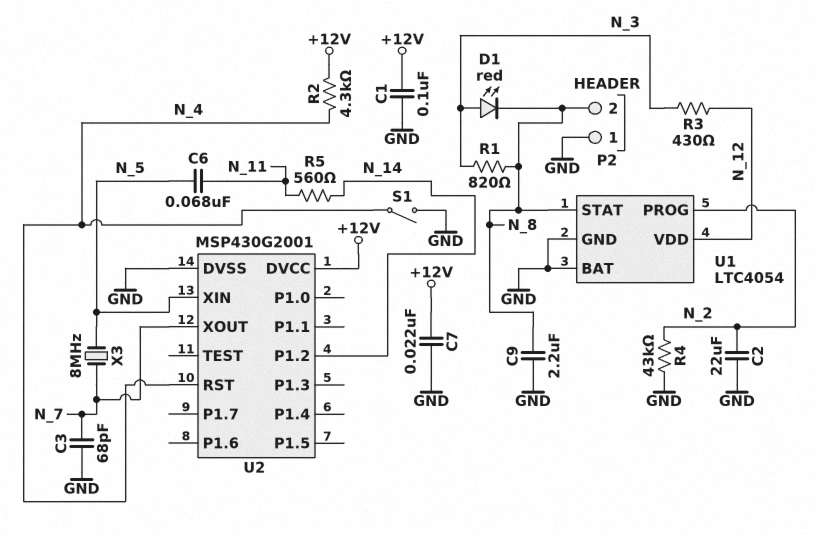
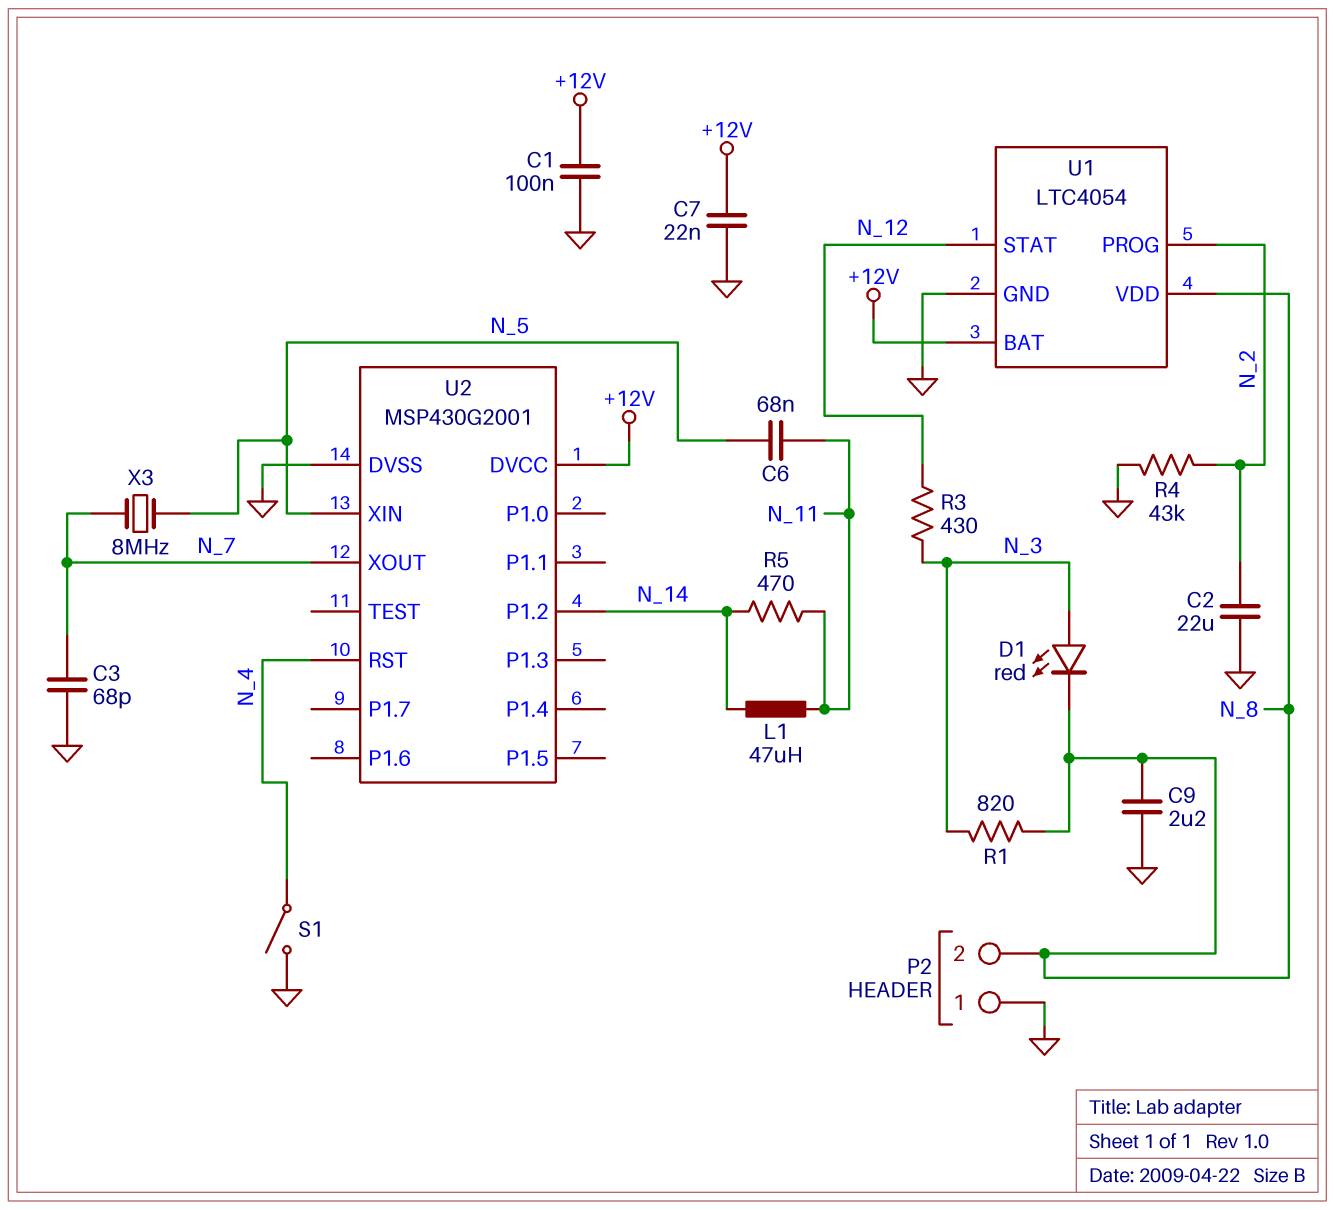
L1: none -> 47uH (N_11, N_14)
R2: 4.3k (+12V, N_4) -> none
R5: 560 (N_11, N_14) -> 470 (N_11, N_14)
U1 pin BAT: GND -> +12V
U1 pin STAT: N_8 -> N_12
U1 pin VDD: N_12 -> N_8

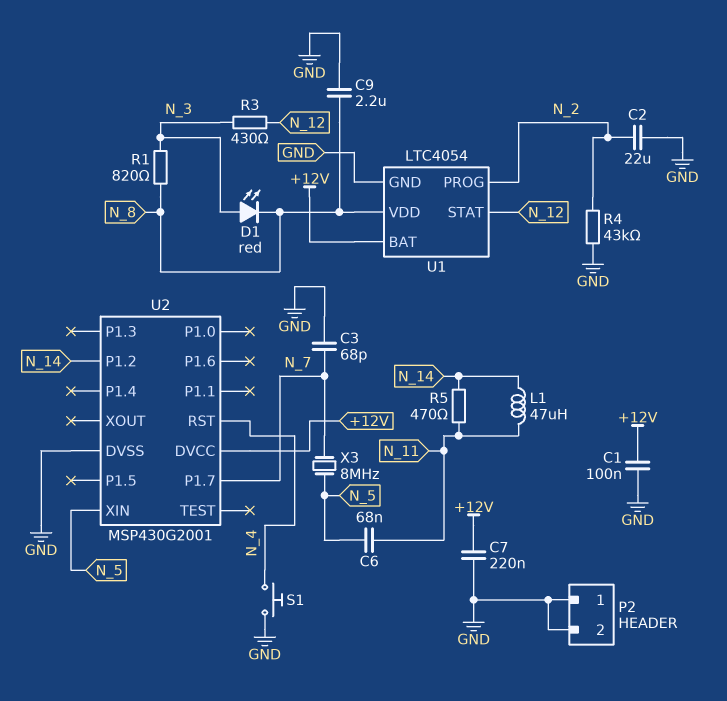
C7: 22nF (+12V, GND) -> 220nF (+12V, GND)
P2 pin 2: N_8 -> GND
S1: switch (GND, N_4) -> button (GND, N_4)
U2 pin P1.7: none -> N_7
U2 pin XOUT: N_7 -> none

